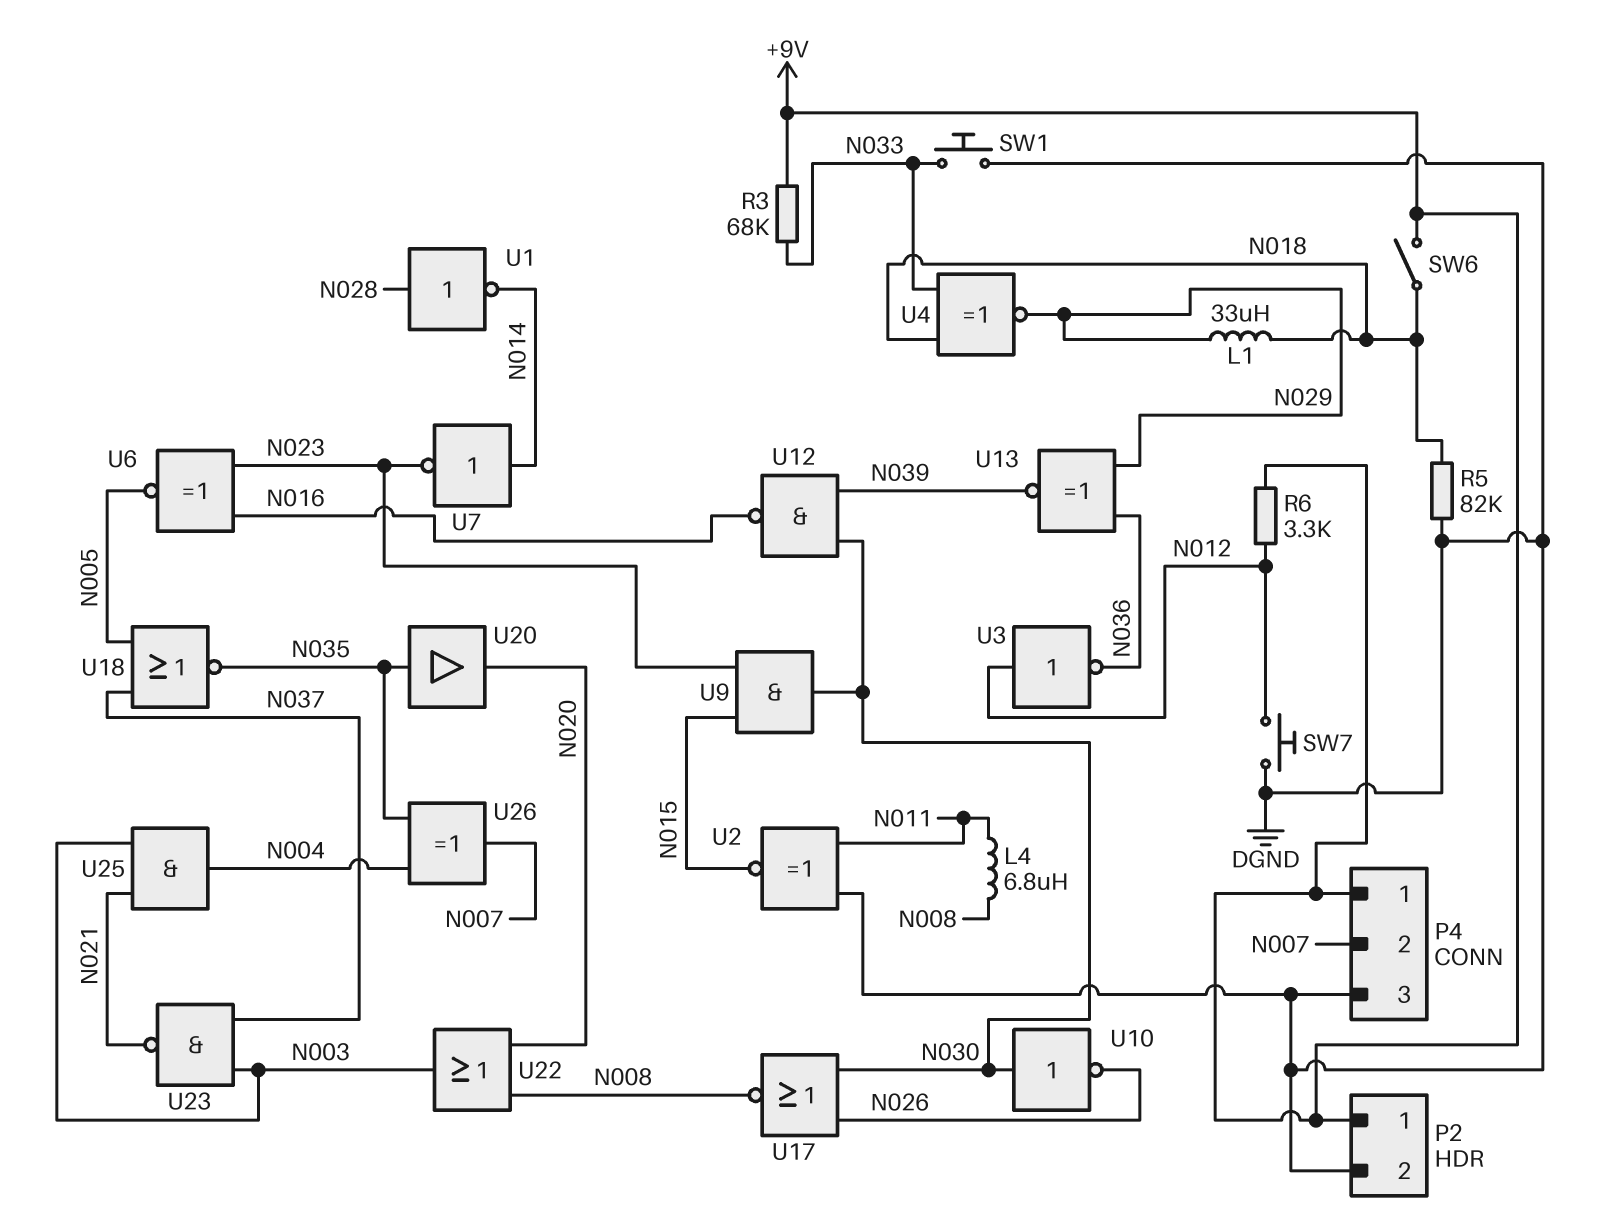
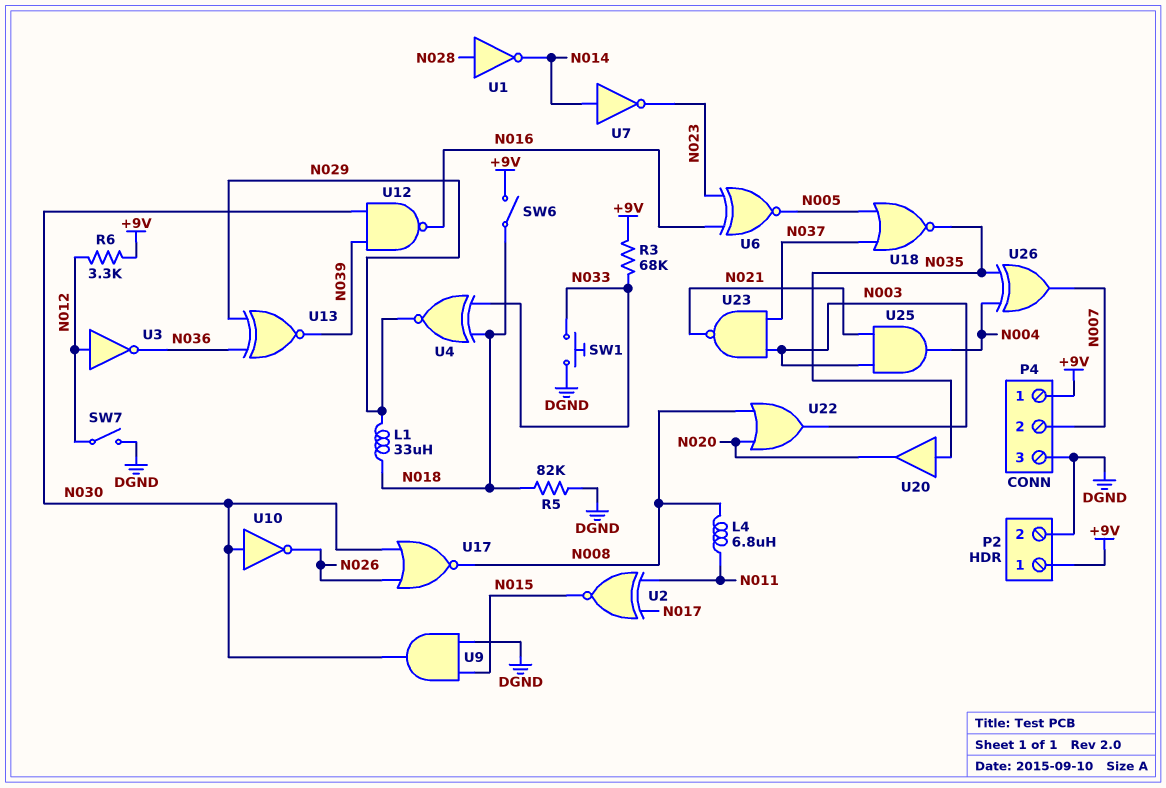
SW7: button (DGND, N012) -> switch (DGND, N012)
U2: XNOR (in DGND, in N011, out N015) -> XNOR (in N011, in N017, out N015)
U9: AND (in N015, in N023, out N030) -> AND (in DGND, in N015, out N030)

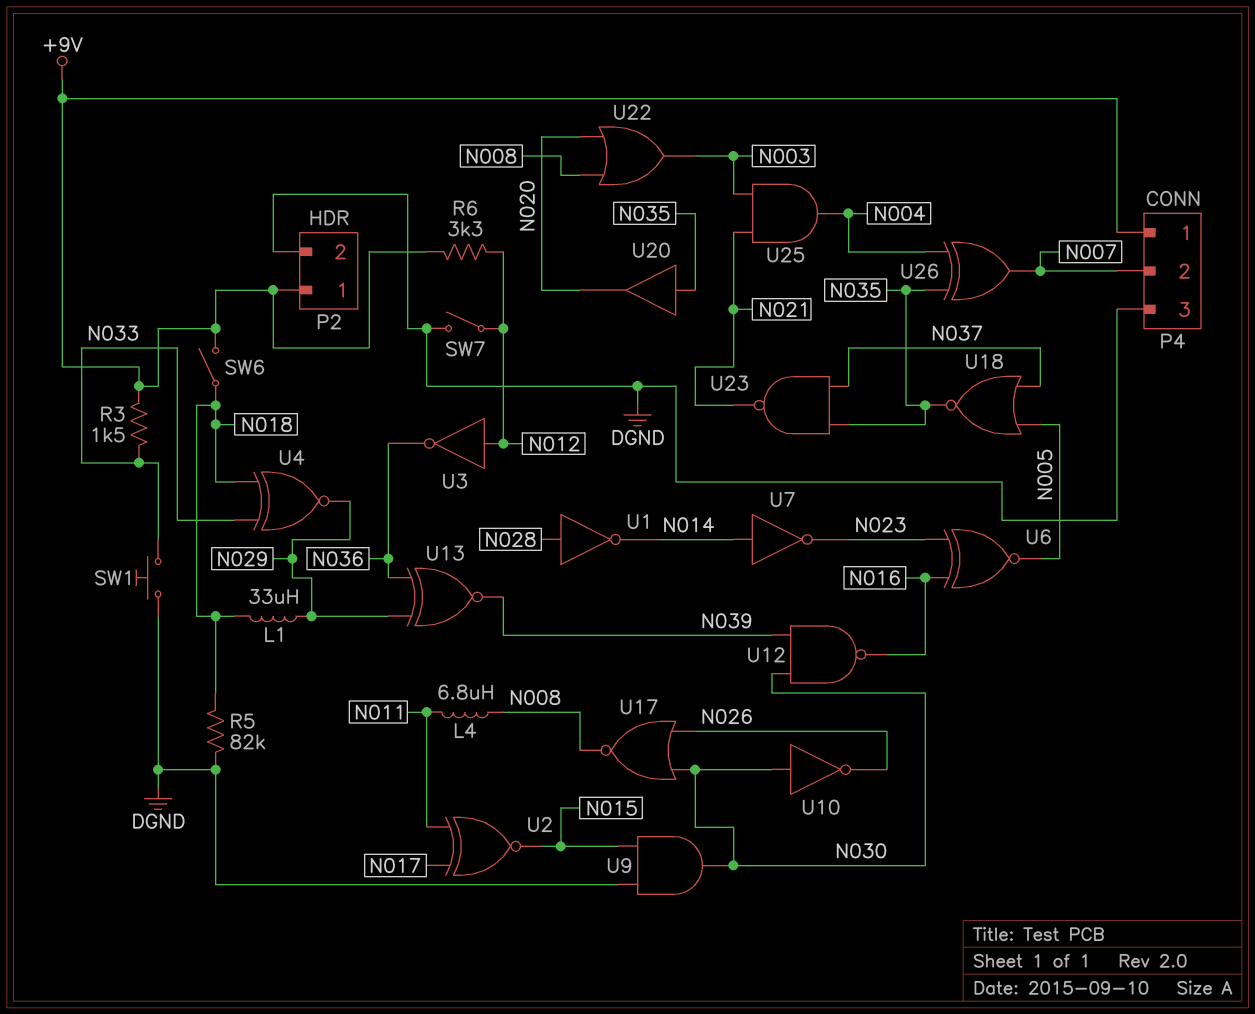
R3: 68k (+9V, N033) -> 1.5k (+9V, N033)
U23: NAND (in N003, in N037, out N021) -> NAND (in N035, in N037, out N021)

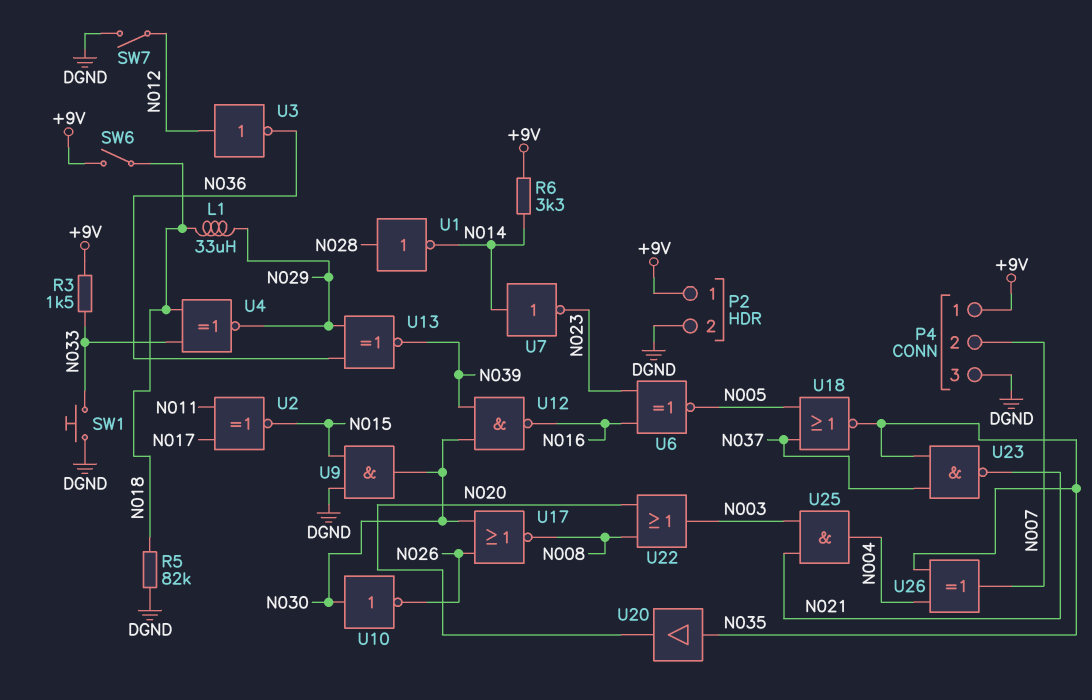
L4: 6.8uH (N008, N011) -> none
R6: 3.3k (+9V, N012) -> 3.3k (+9V, N014)

